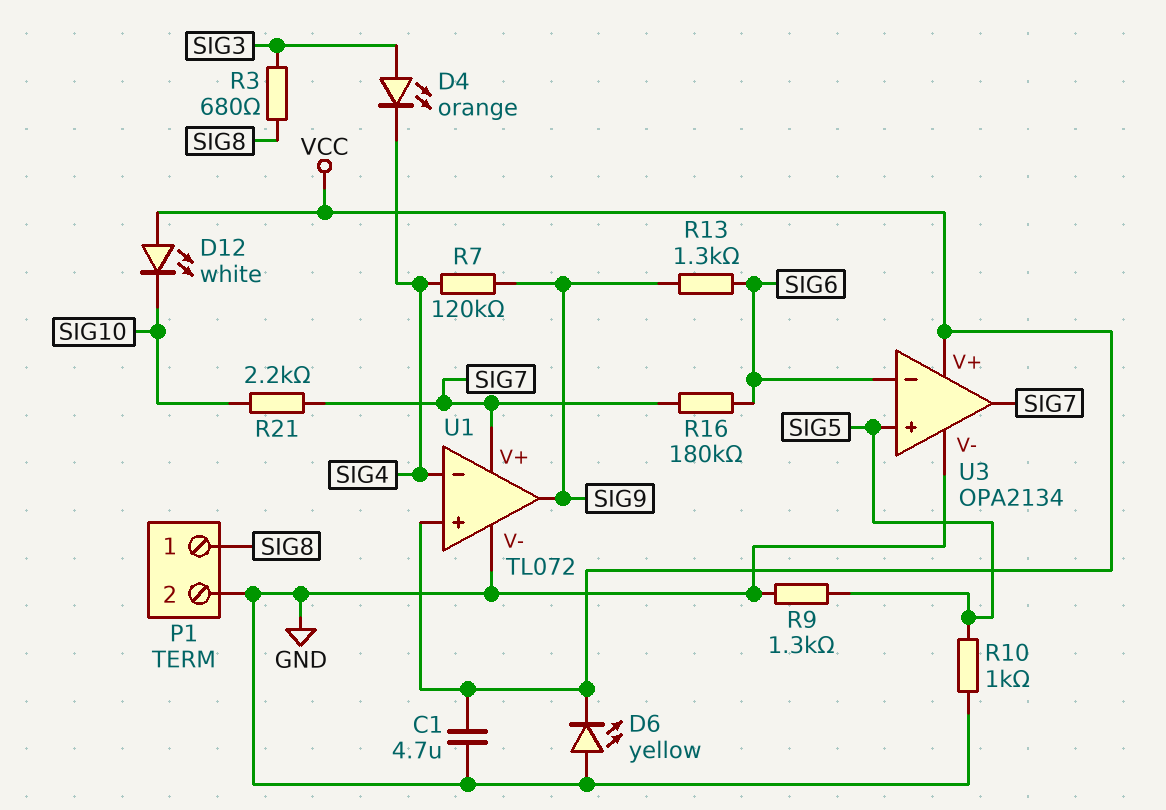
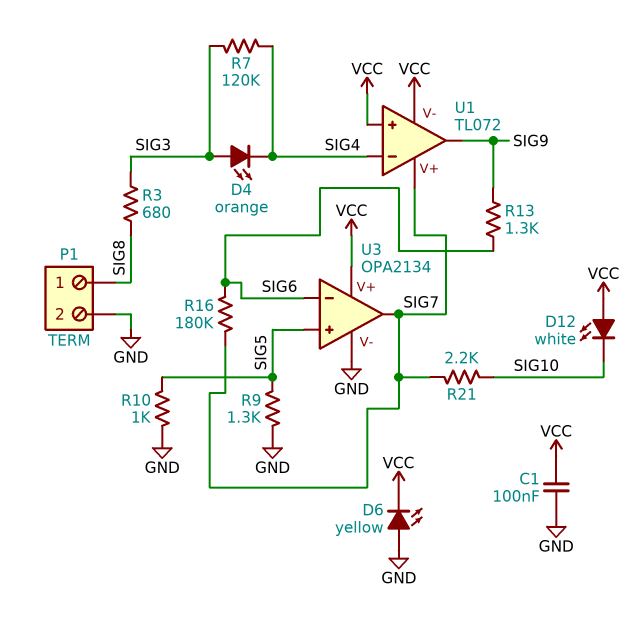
C1: 4.7uF (GND, VCC) -> 100nF (GND, VCC)
R7: 120k (SIG4, SIG9) -> 120k (SIG3, SIG4)
U1 pin V-: GND -> VCC

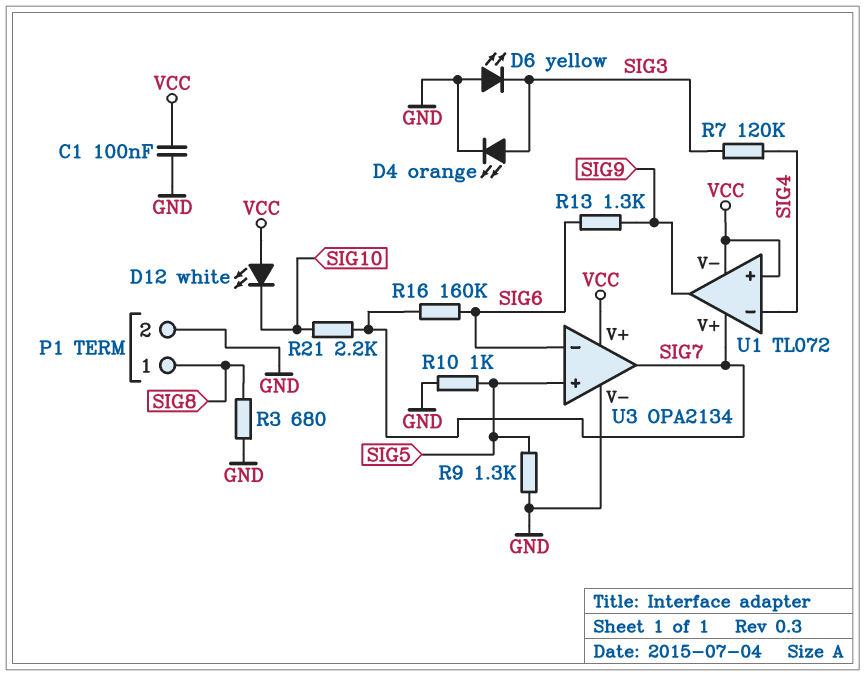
D4: LED orange (A SIG3, K SIG4) -> LED orange (A SIG3, K GND)
D6: LED yellow (A GND, K VCC) -> LED yellow (A GND, K SIG3)
R3: 680 (SIG3, SIG8) -> 680 (GND, SIG8)
R16: 180k (SIG6, SIG7) -> 160k (SIG6, SIG7)

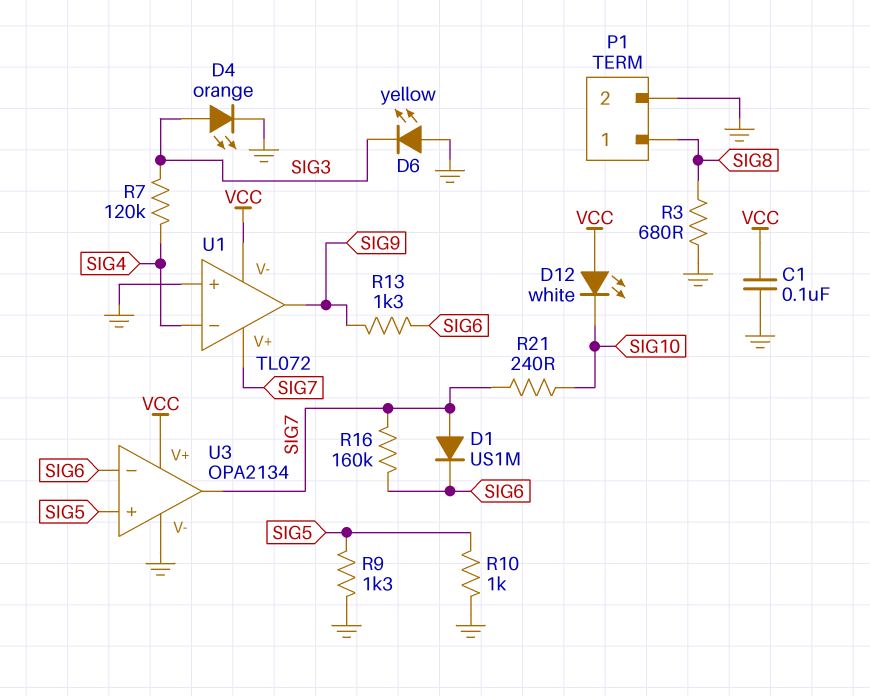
D1: none -> diode US1M (A SIG7, K SIG6)
R21: 2.2k (SIG7, SIG10) -> 240 (SIG7, SIG10)
U1 pin in+: VCC -> GND

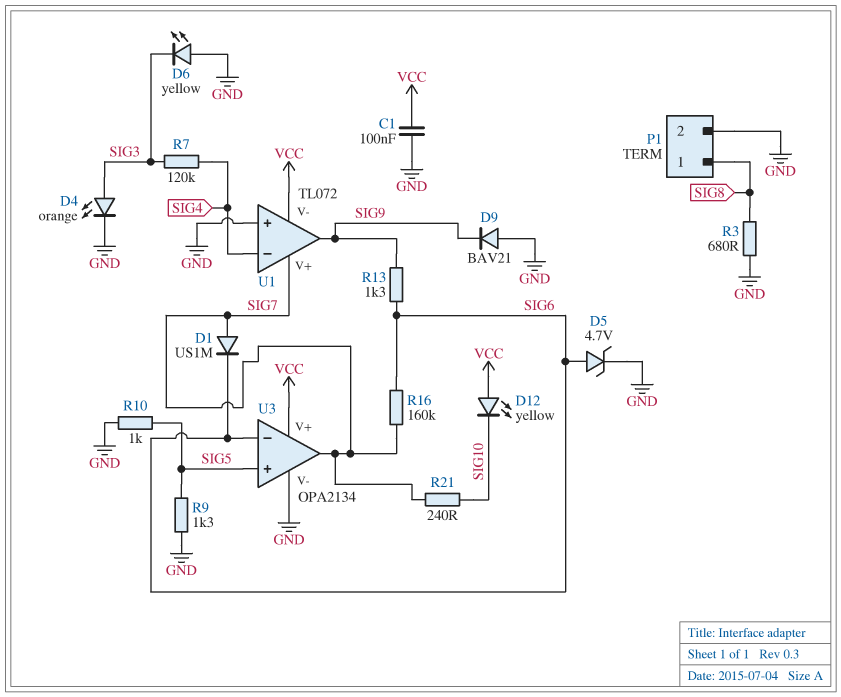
D5: none -> zener 4.7V (A SIG6, K GND)
D9: none -> diode BAV21 (A GND, K SIG9)
D12: LED white (A VCC, K SIG10) -> LED yellow (A VCC, K SIG10)

